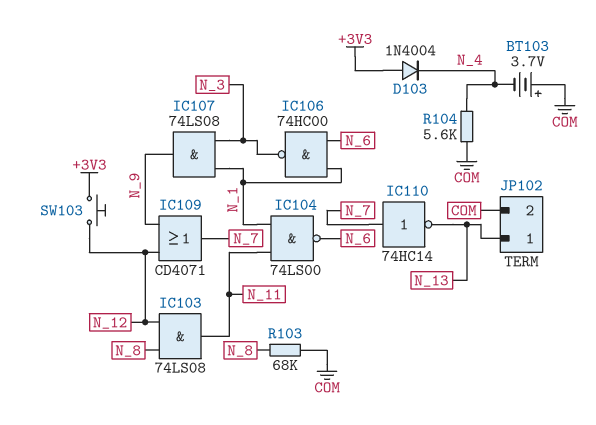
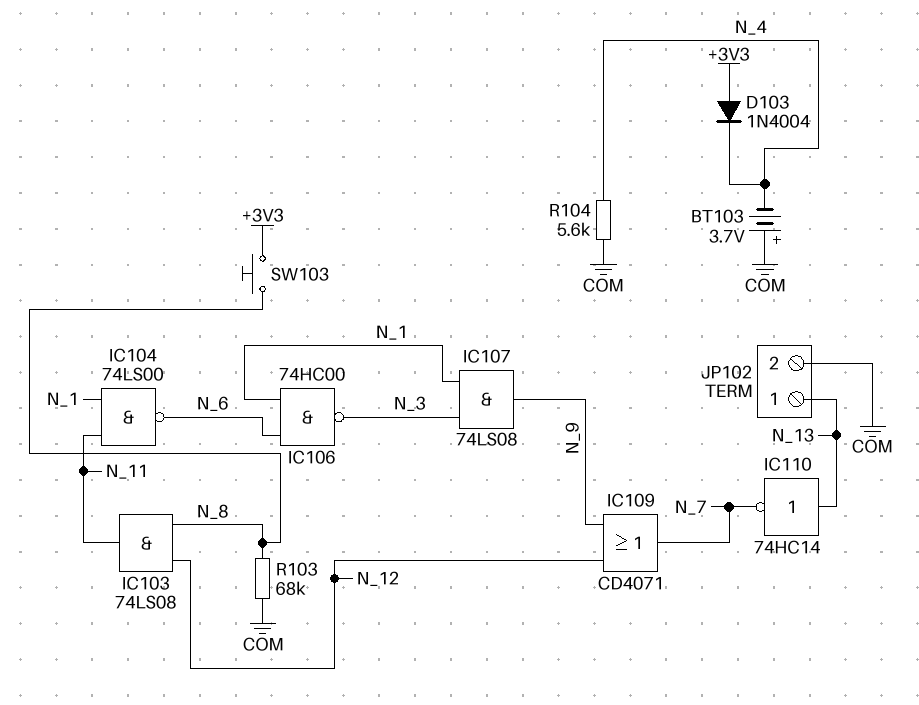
IC110: NOT 74HC14 (in N_7, out N_13) -> NOT 74HC14 (in N_13, out N_7)
SW103: button (+3V3, N_12) -> button (+3V3, N_8)

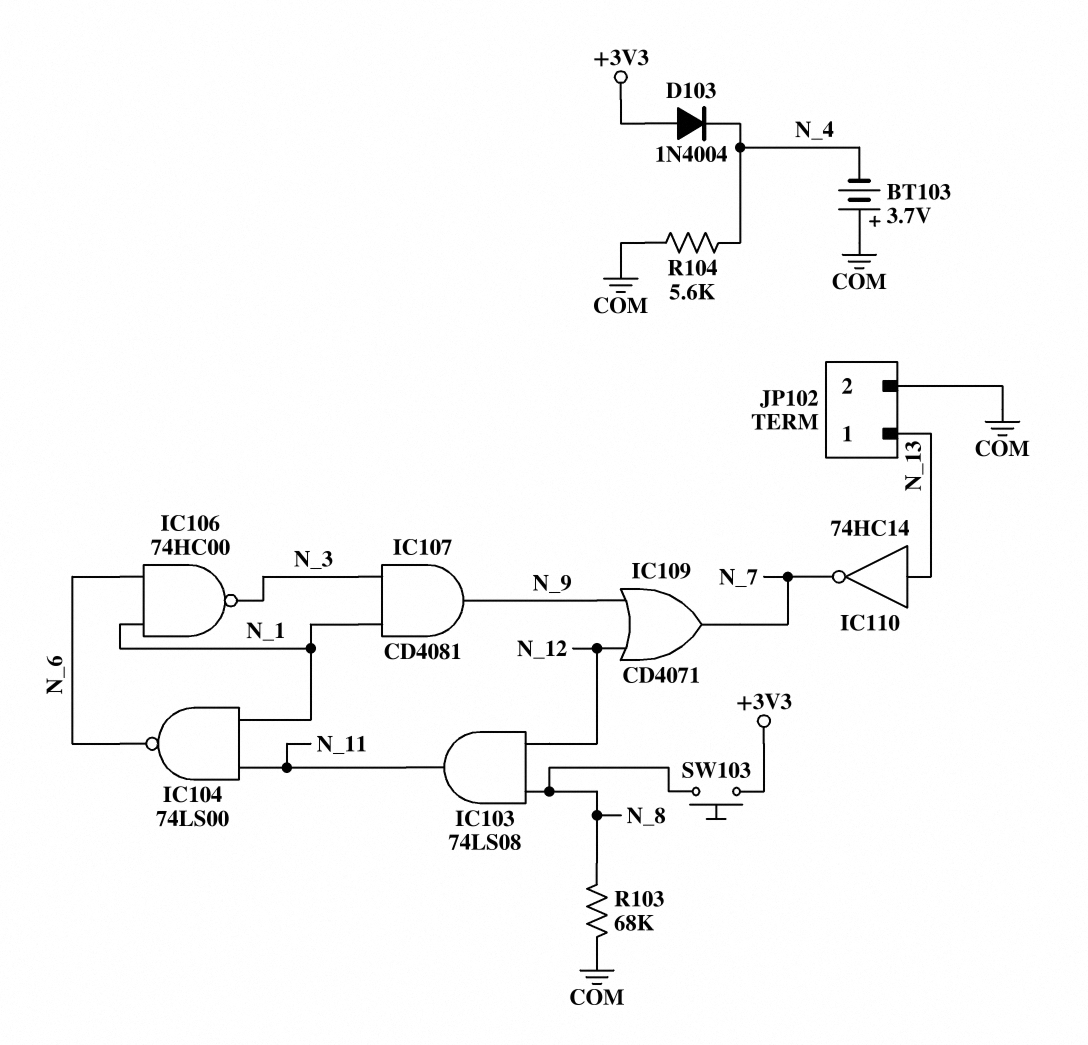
IC107: AND 74LS08 (in N_1, in N_3, out N_9) -> AND CD4081 (in N_1, in N_3, out N_9)

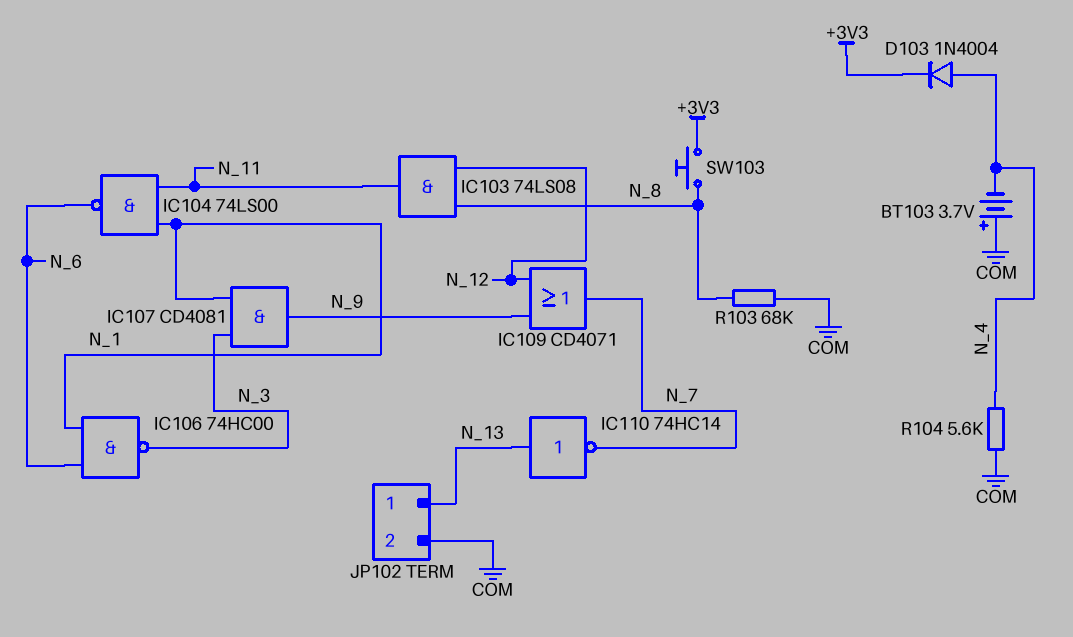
D103: diode 1N4004 (A +3V3, K N_4) -> diode 1N4004 (A N_4, K +3V3)

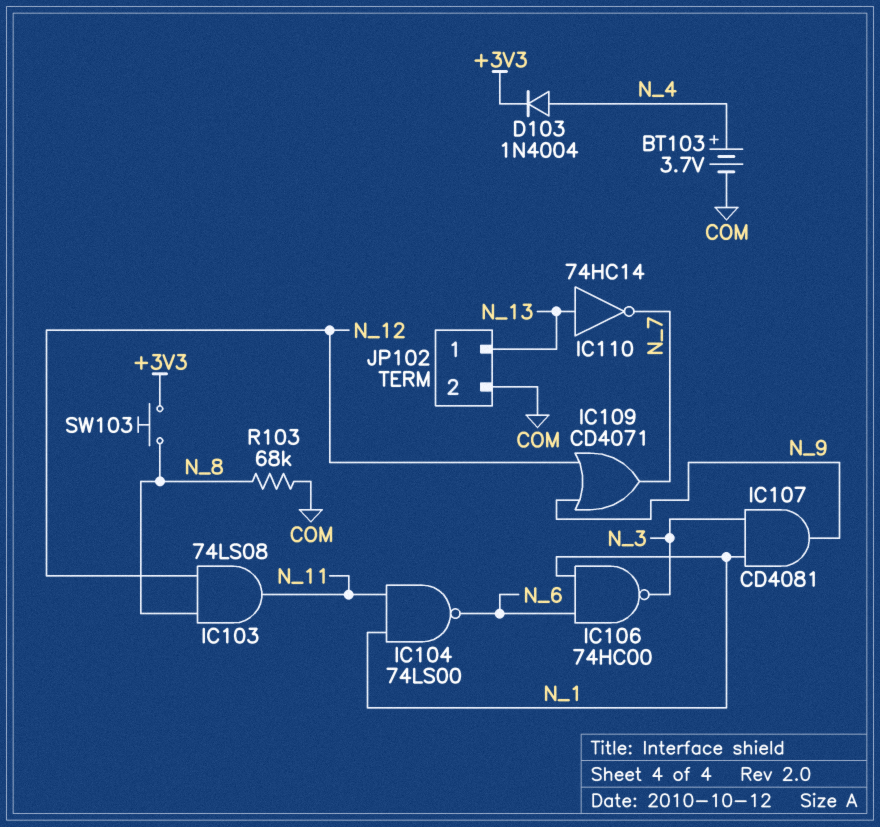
BT103: 3.7V (plus COM, minus N_4) -> 3.7V (plus N_4, minus COM)
R104: 5.6k (COM, N_4) -> none

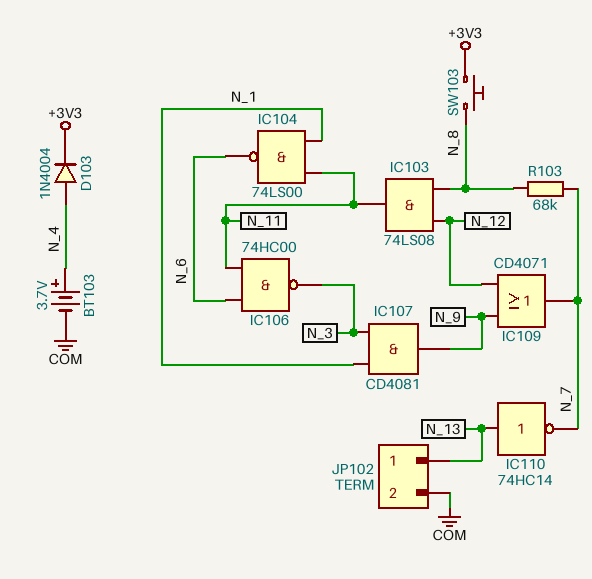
IC106: NAND 74HC00 (in N_1, in N_6, out N_3) -> NAND 74HC00 (in N_6, in N_11, out N_3)
R103: 68k (COM, N_8) -> 68k (N_7, N_8)

